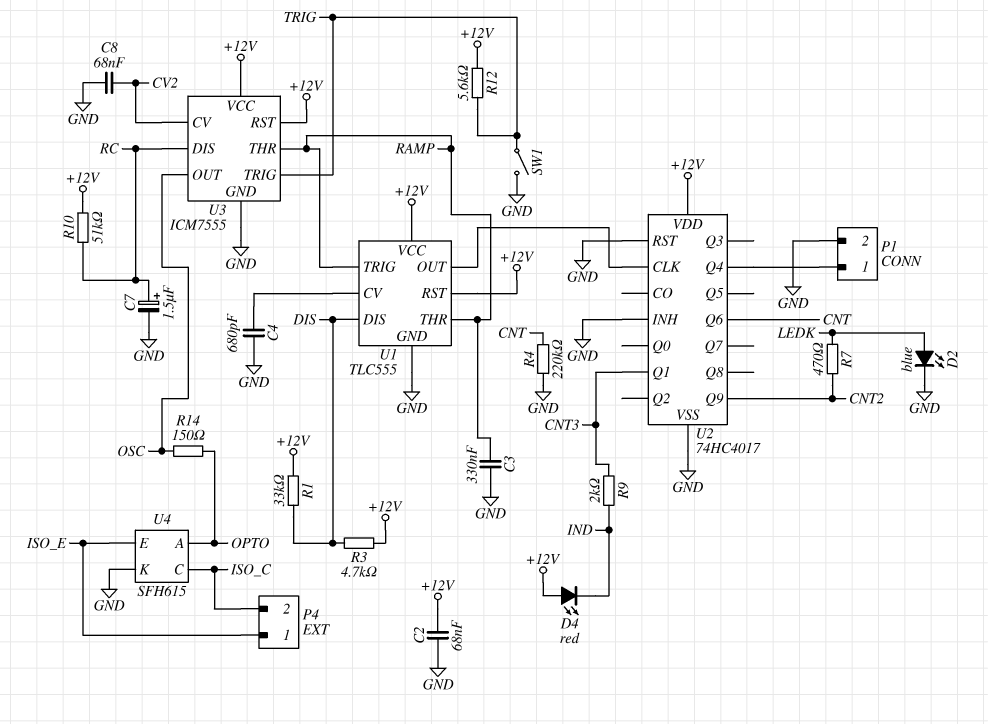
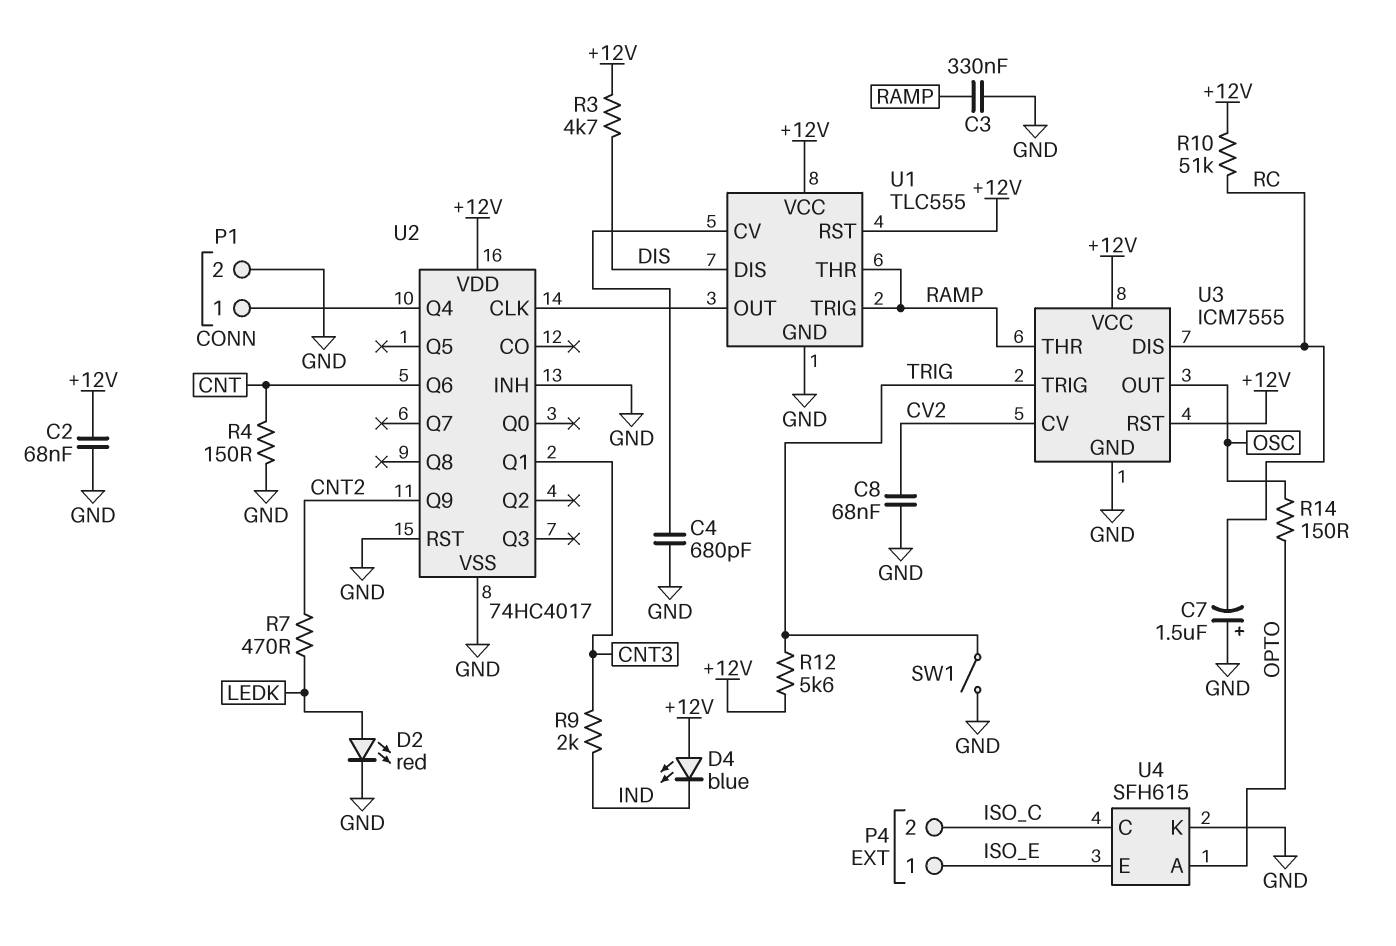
C7: 1.5uF (plus RC, minus GND) -> 1.5uF (plus GND, minus RC)
D2: LED blue (A LEDK, K GND) -> LED red (A LEDK, K GND)
D4: LED red (A +12V, K IND) -> LED blue (A +12V, K IND)
R1: 33k (+12V, DIS) -> none
R4: 220k (CNT, GND) -> 150 (CNT, GND)

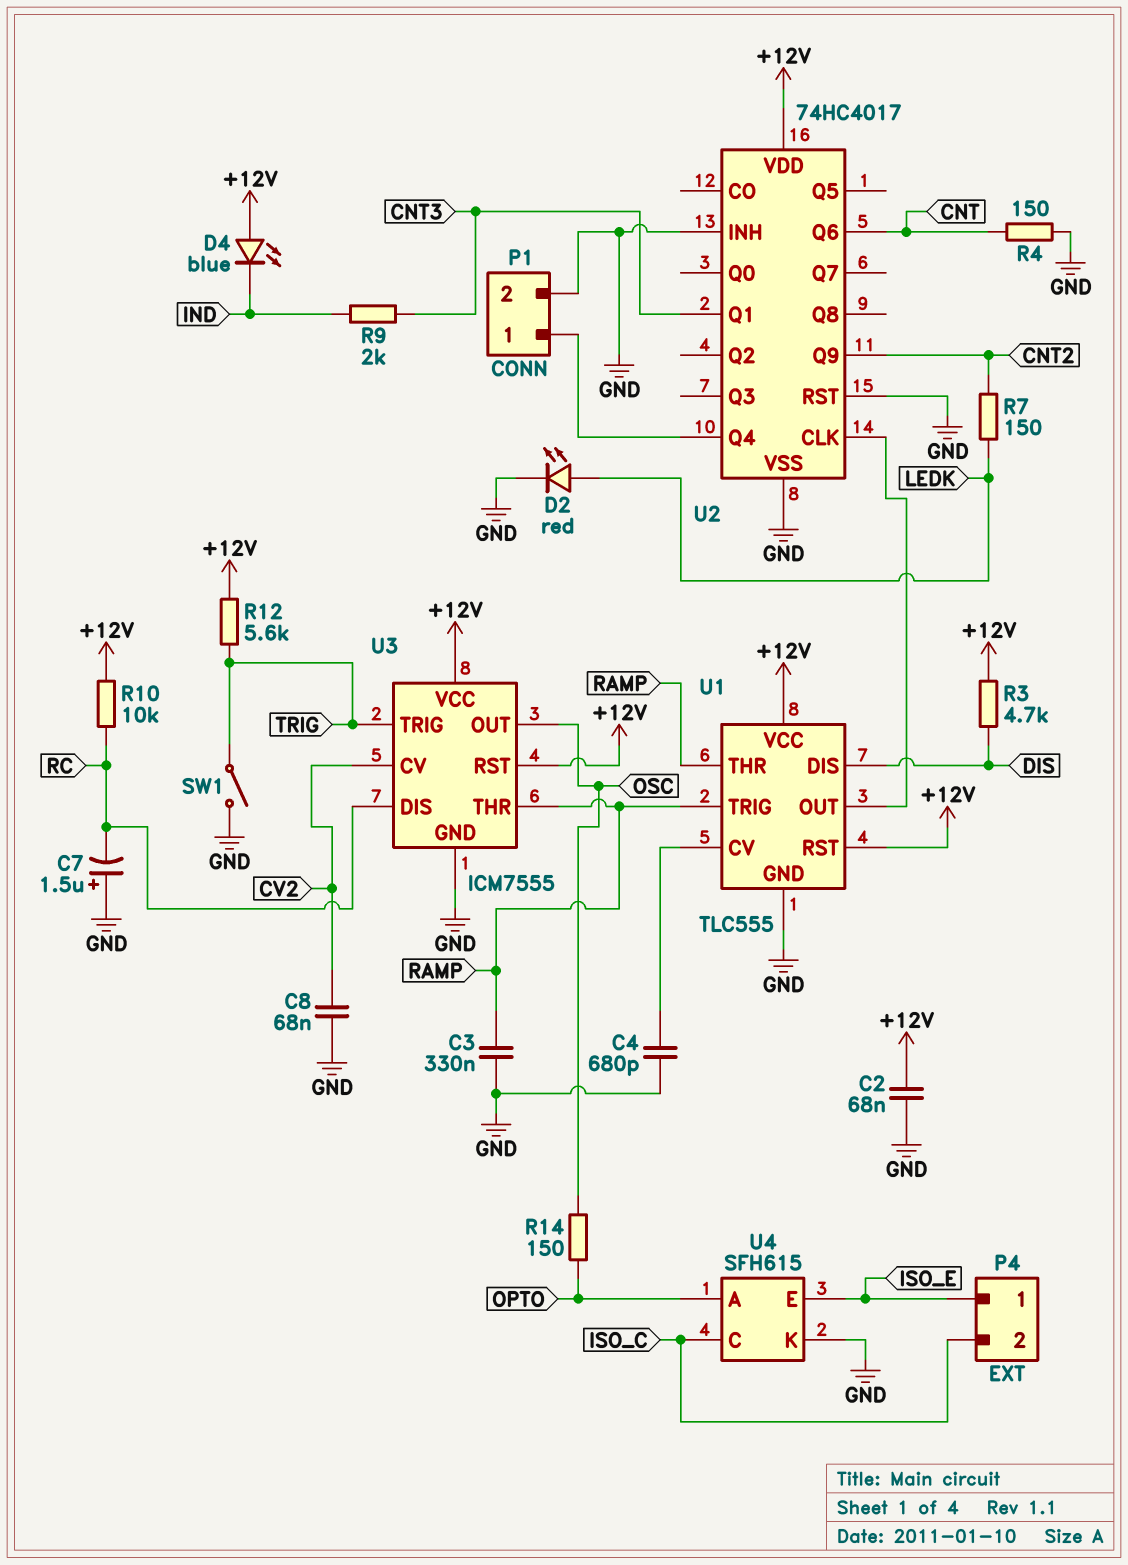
R7: 470 (CNT2, LEDK) -> 150 (CNT2, LEDK)
R10: 51k (+12V, RC) -> 10k (+12V, RC)

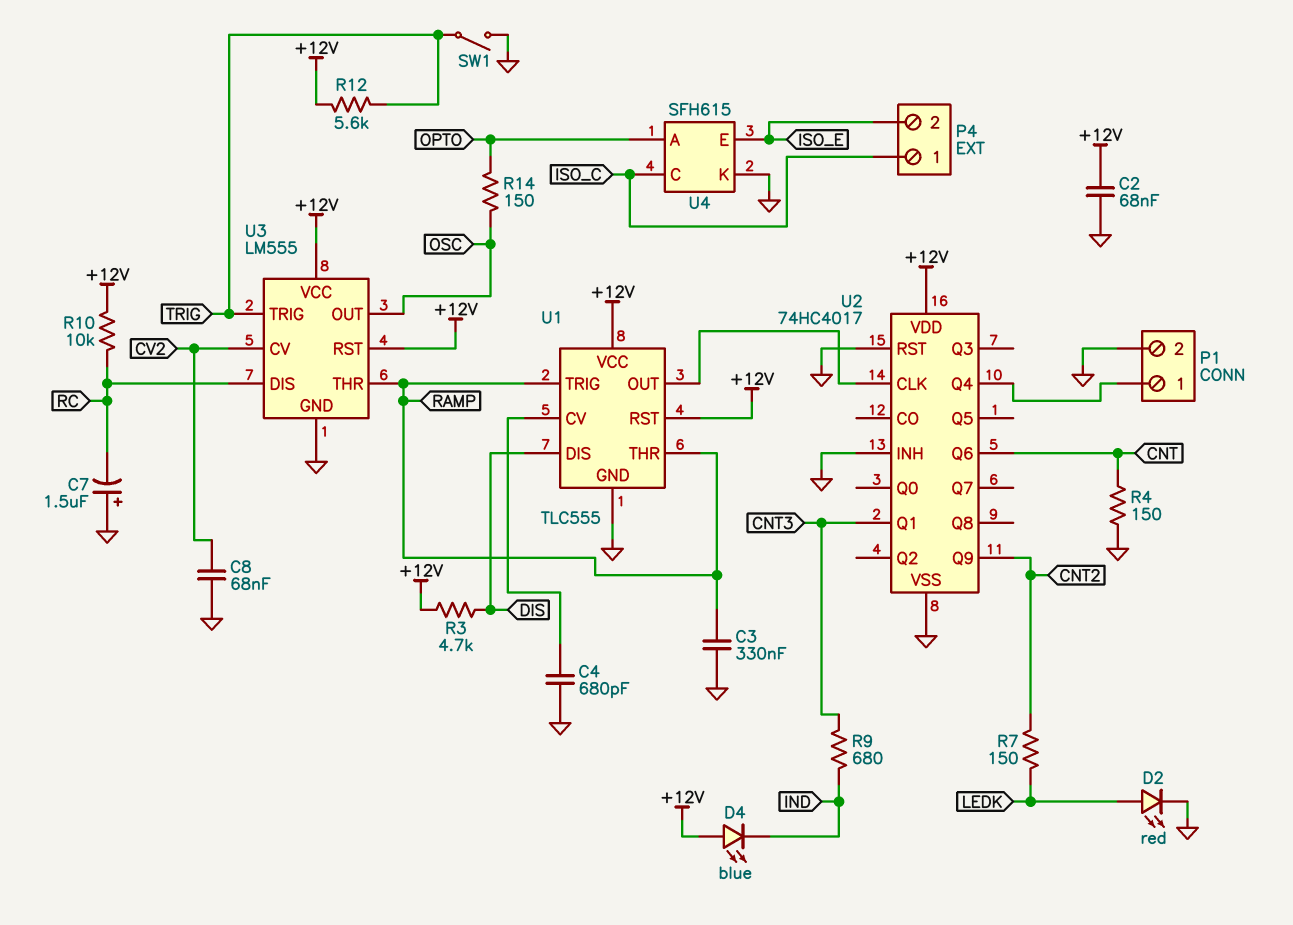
P4 pin 1: ISO_E -> ISO_C
P4 pin 2: ISO_C -> ISO_E
R9: 2k (CNT3, IND) -> 680 (CNT3, IND)
U3: ICM7555 -> LM555

